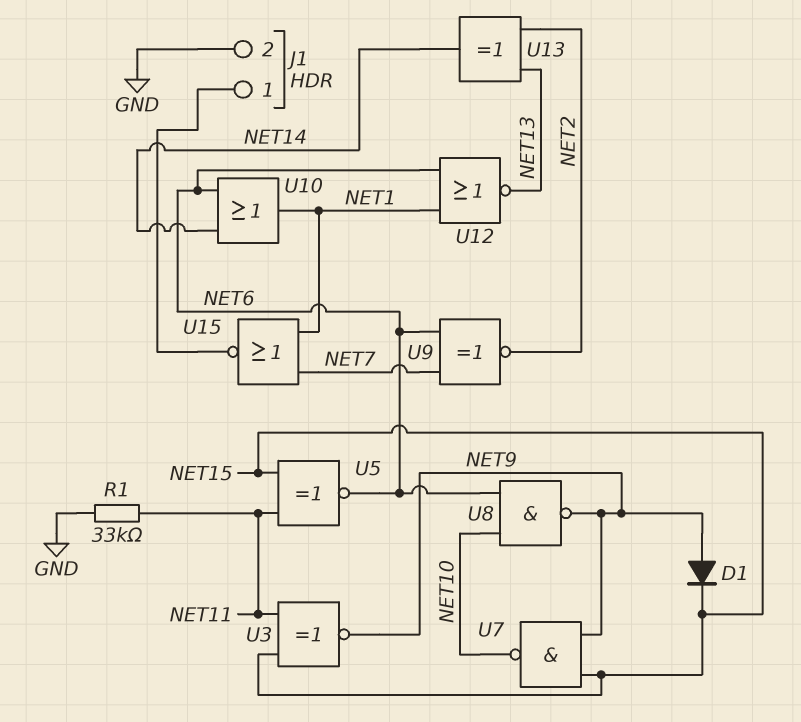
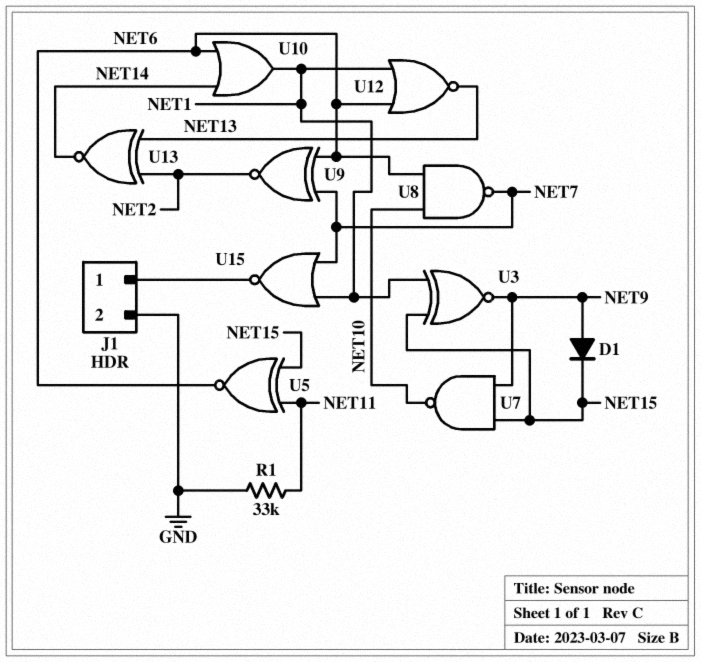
U3: XNOR (in NET11, in NET15, out NET9) -> XNOR (in NET1, in NET15, out NET9)
U8: NAND (in NET6, in NET10, out NET9) -> NAND (in NET6, in NET10, out NET7)
U13: XOR (in NET2, in NET13, out NET14) -> XNOR (in NET2, in NET13, out NET14)

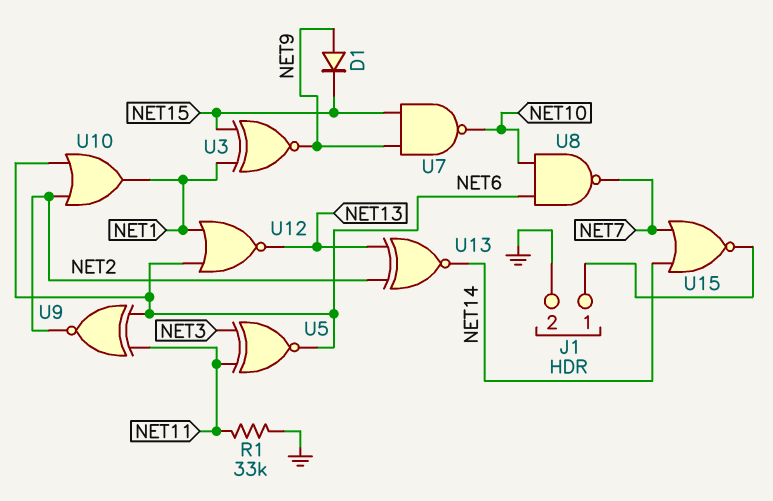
U5: XNOR (in NET11, in NET15, out NET6) -> XNOR (in NET3, in NET11, out NET6)
U9: XNOR (in NET6, in NET7, out NET2) -> XNOR (in NET6, in NET11, out NET2)
U10: OR (in NET6, in NET14, out NET1) -> OR (in NET2, in NET6, out NET1)
U15: NOR (in NET1, in NET7, out J1/1) -> NOR (in NET7, in NET14, out J1/1)

